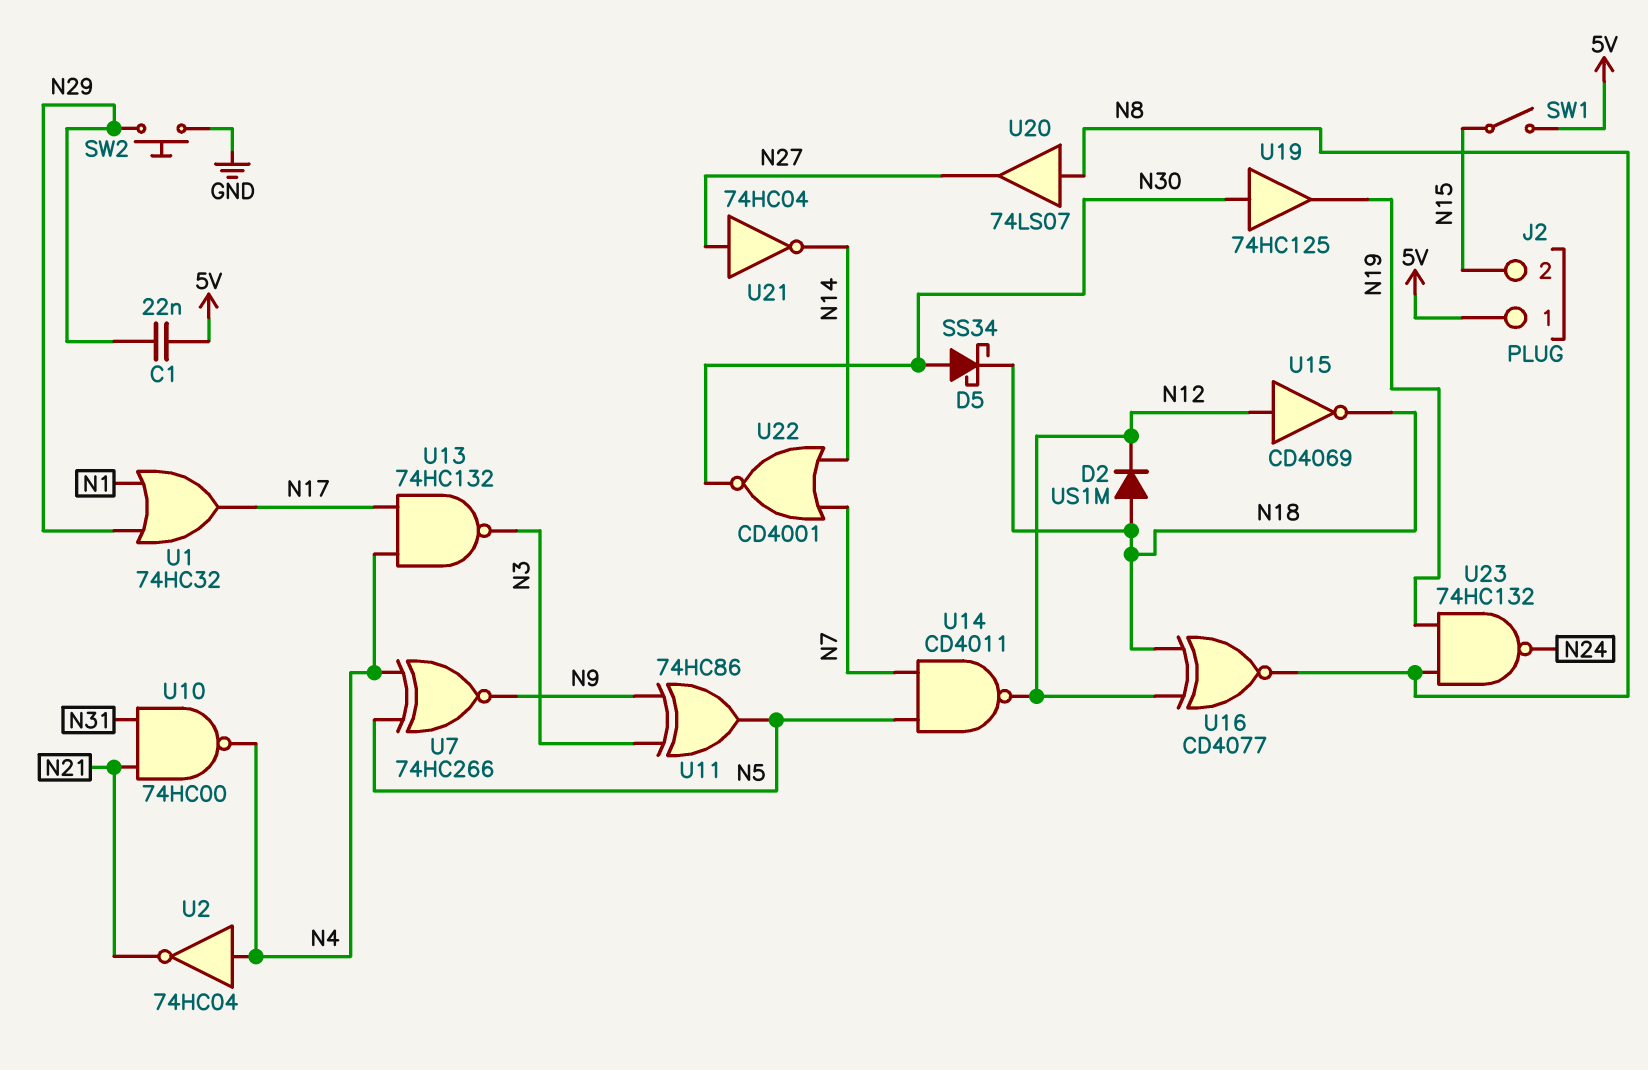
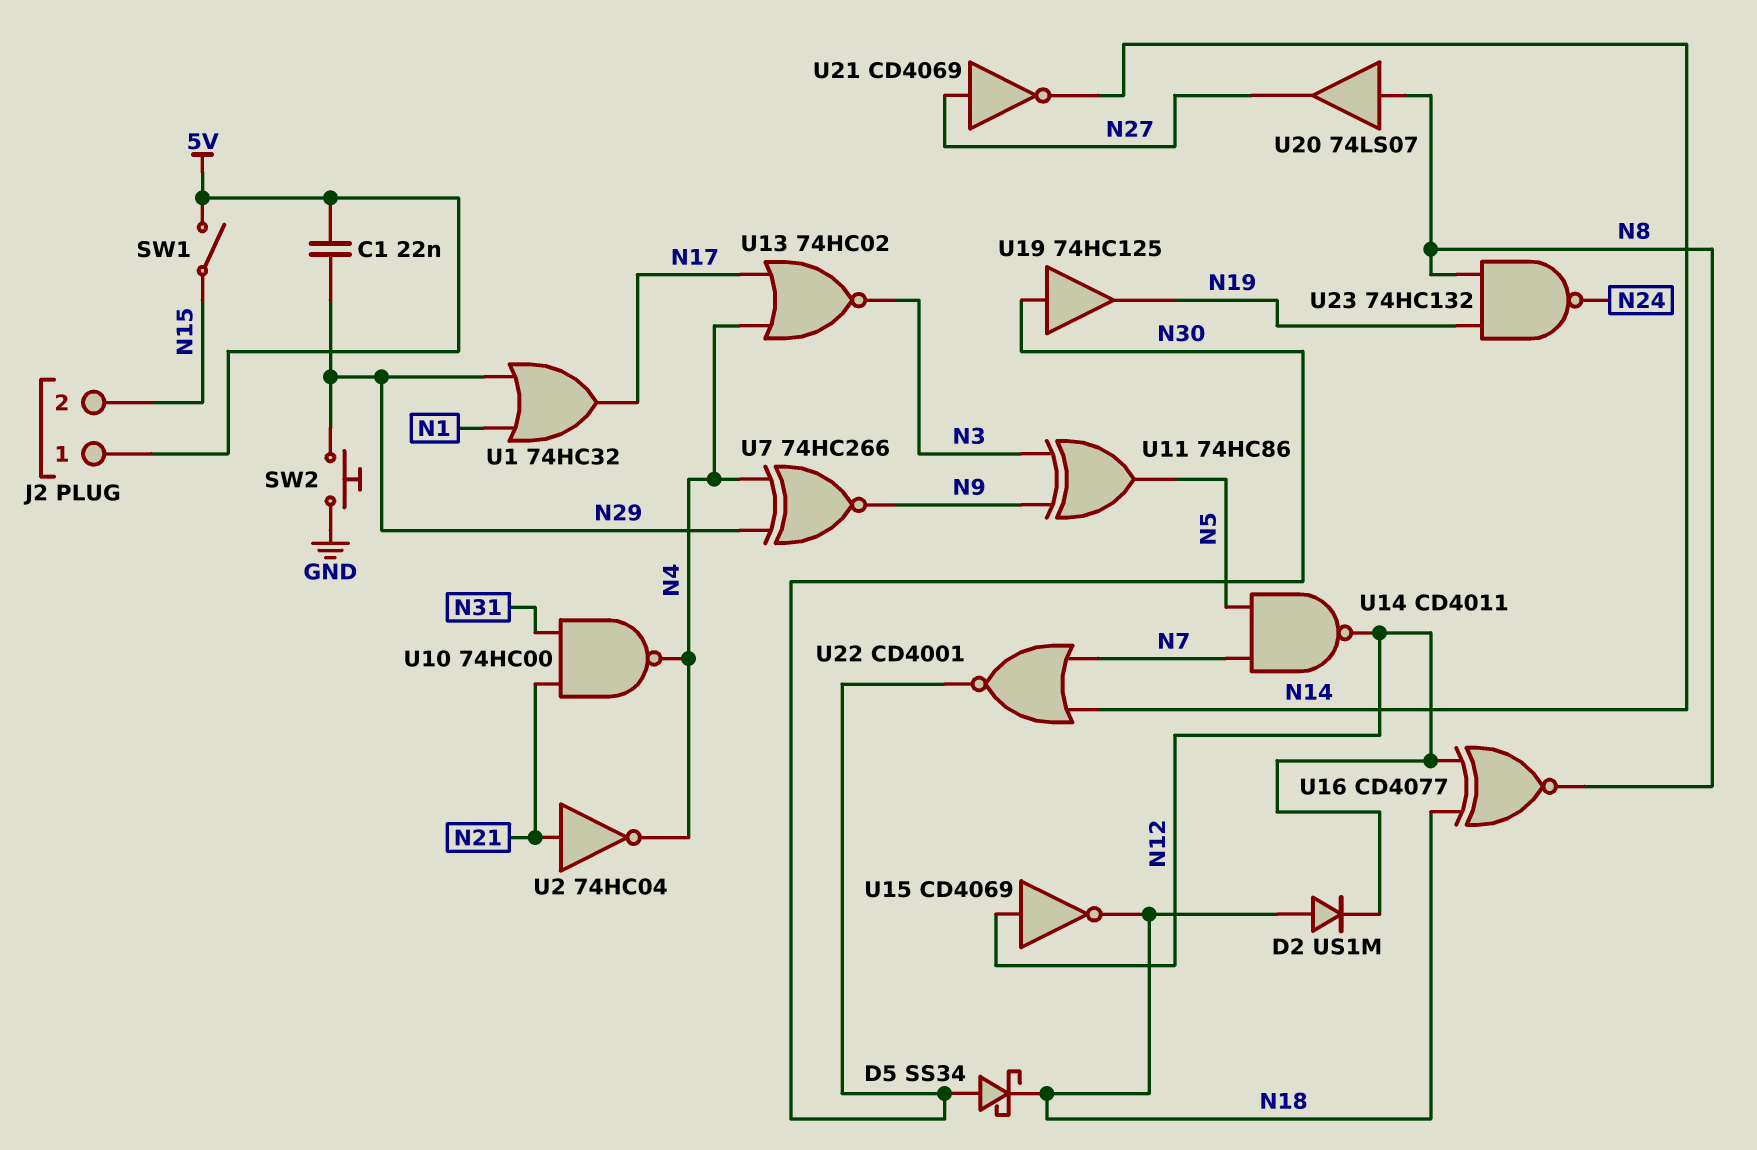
U2: NOT 74HC04 (in N4, out N21) -> NOT 74HC04 (in N21, out N4)
U7: XNOR 74HC266 (in N4, in N5, out N9) -> XNOR 74HC266 (in N4, in N29, out N9)
U13: NAND 74HC132 (in N4, in N17, out N3) -> NOR 74HC02 (in N4, in N17, out N3)
U21: NOT 74HC04 (in N27, out N14) -> NOT CD4069 (in N27, out N14)

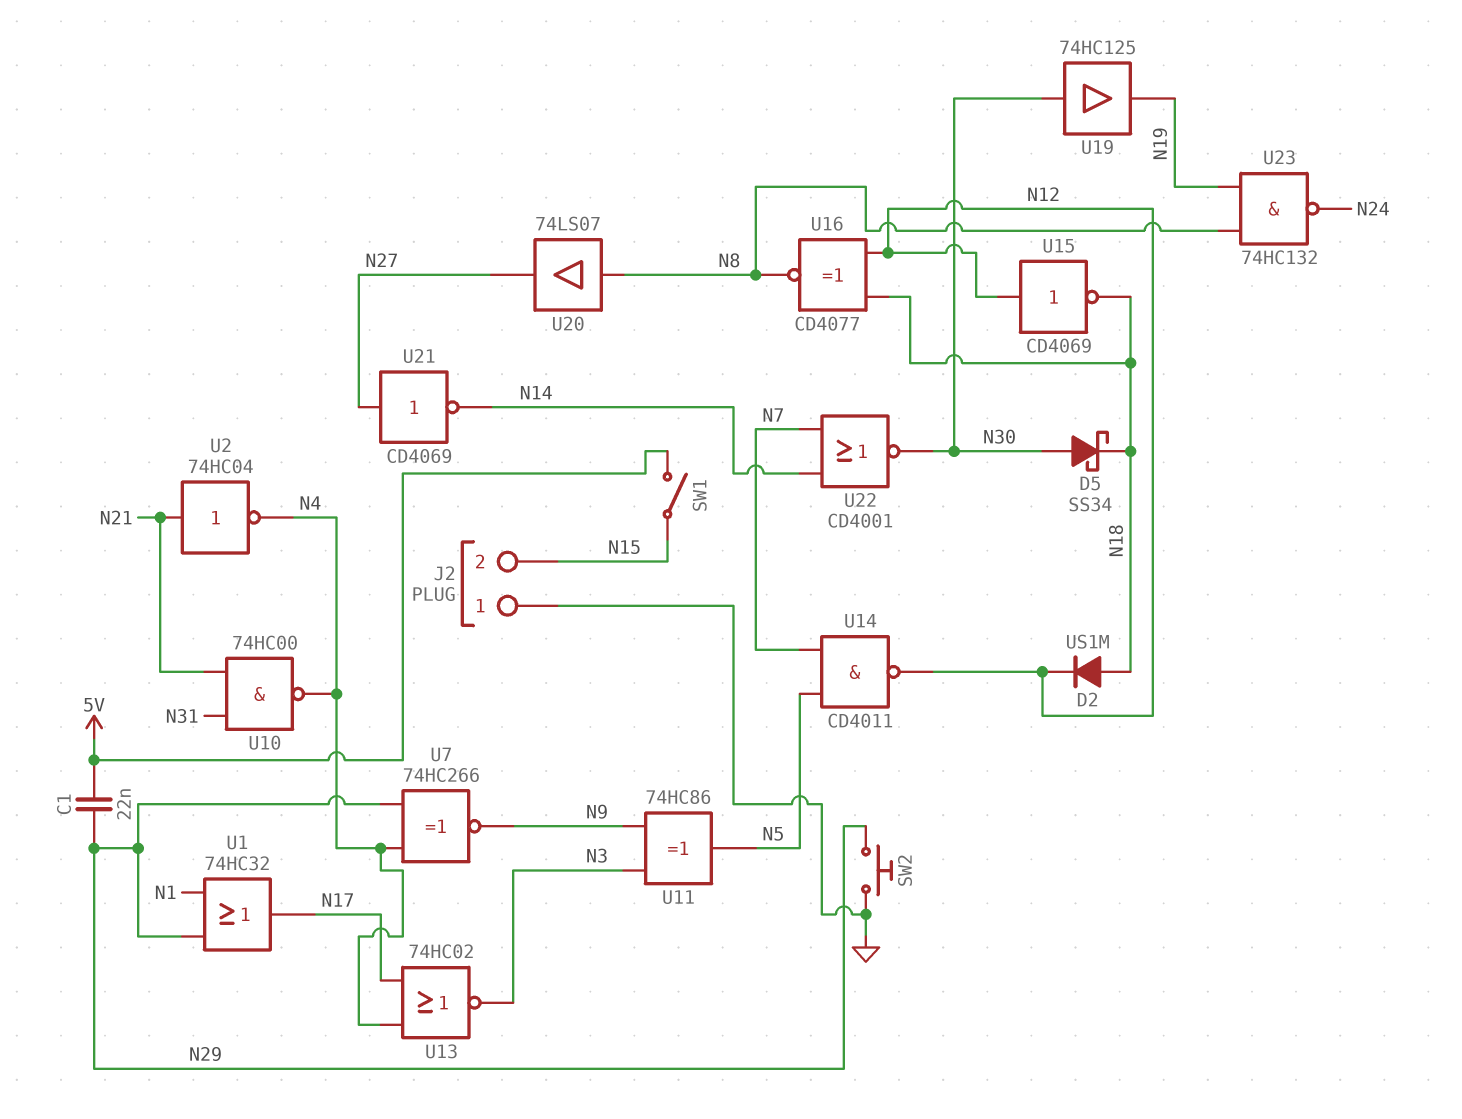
J2 pin 1: 5V -> GND

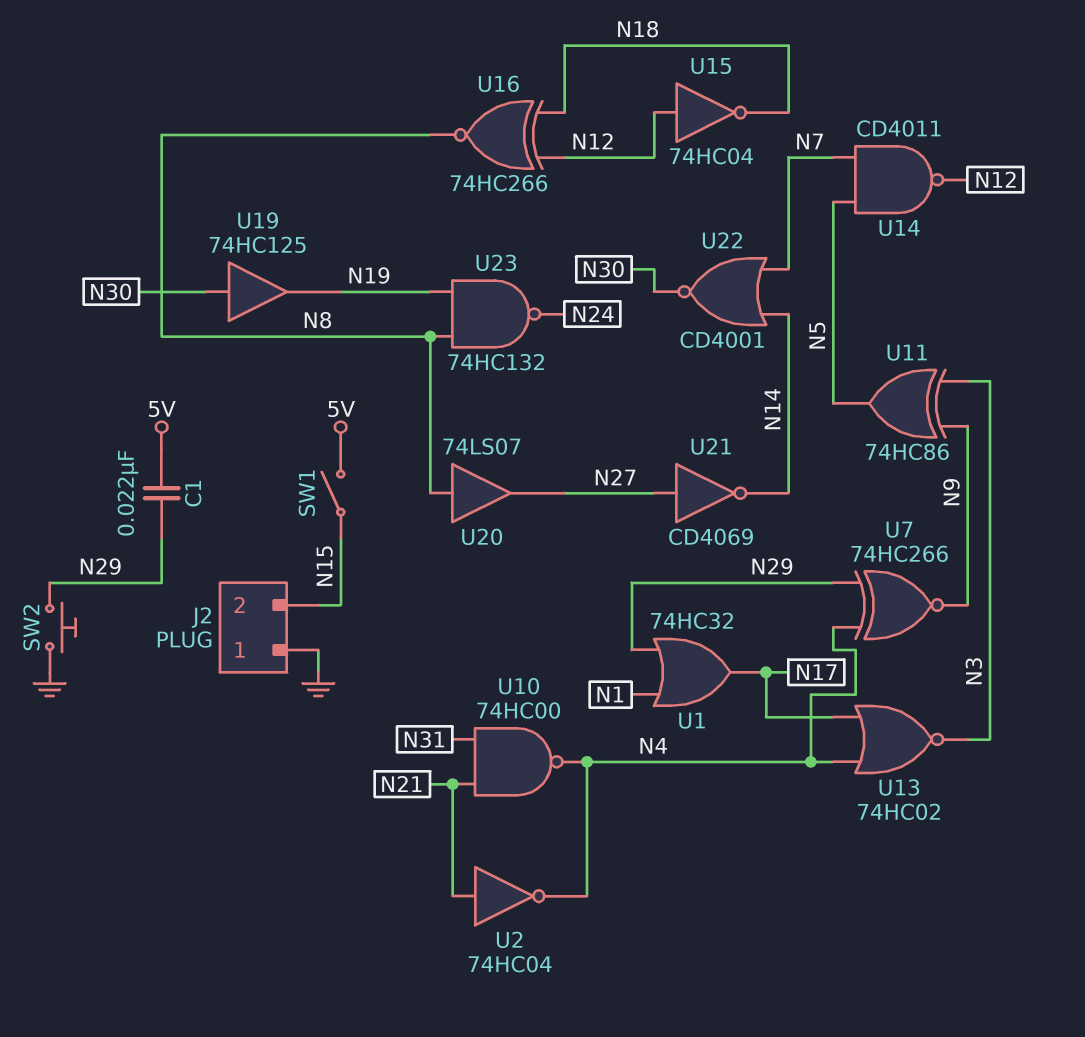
D2: diode US1M (A N18, K N12) -> none
D5: schottky SS34 (A N30, K N18) -> none
U15: NOT CD4069 (in N12, out N18) -> NOT 74HC04 (in N12, out N18)
U16: XNOR CD4077 (in N12, in N18, out N8) -> XNOR 74HC266 (in N12, in N18, out N8)

